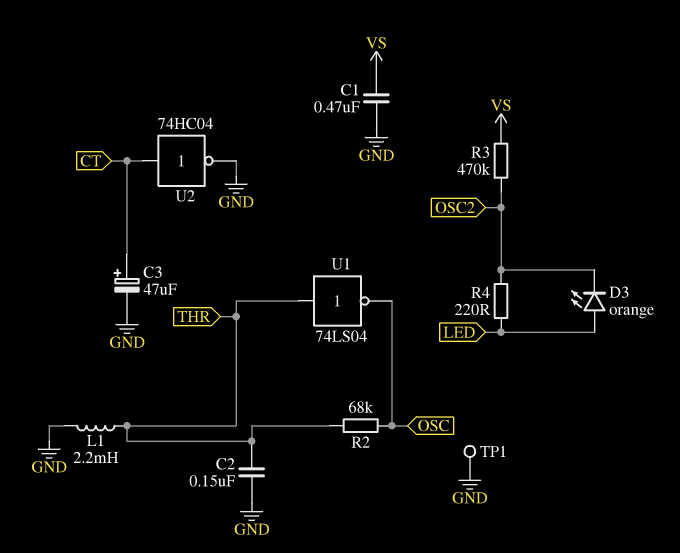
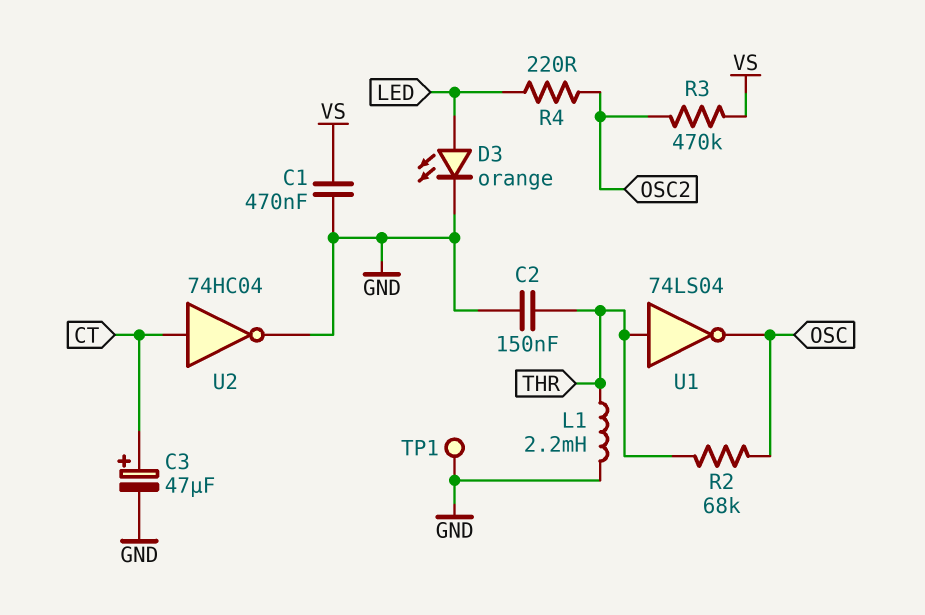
D3: LED orange (A LED, K OSC2) -> LED orange (A LED, K GND)

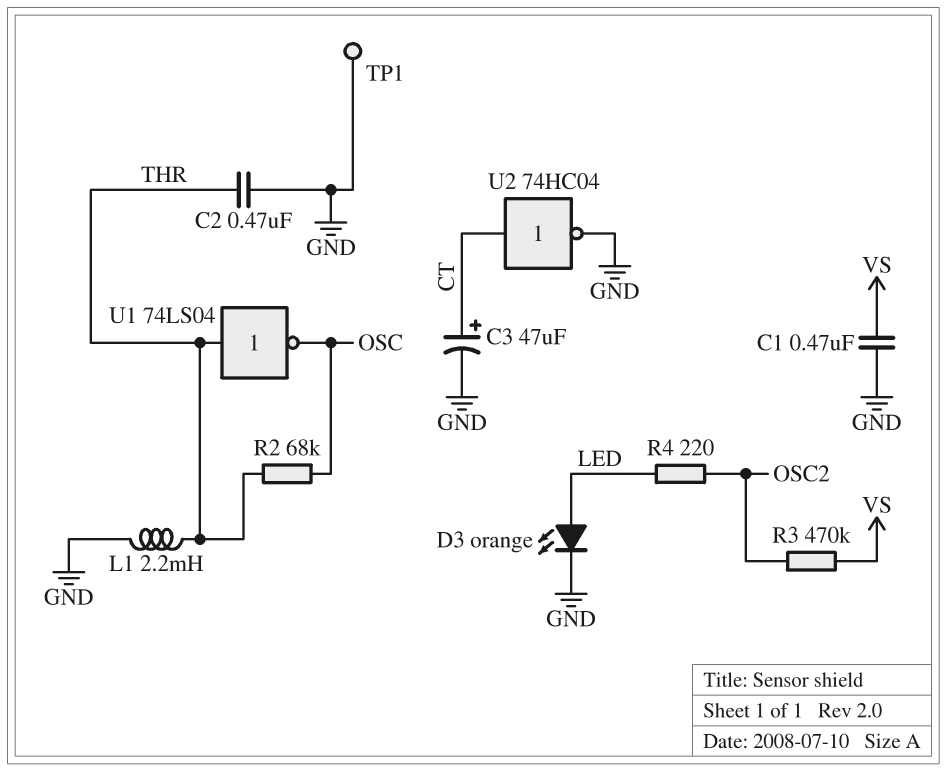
C2: 150nF (GND, THR) -> 470nF (GND, THR)

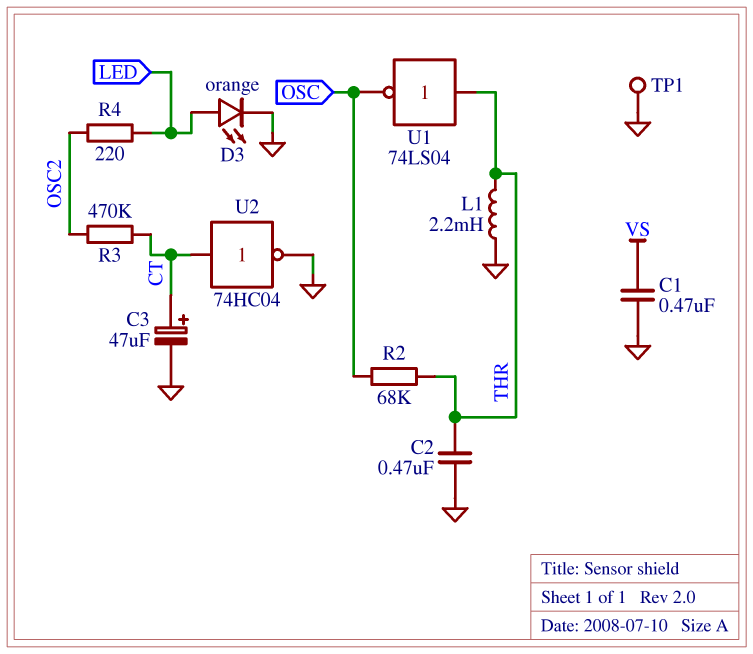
R3: 470k (OSC2, VS) -> 470k (CT, OSC2)

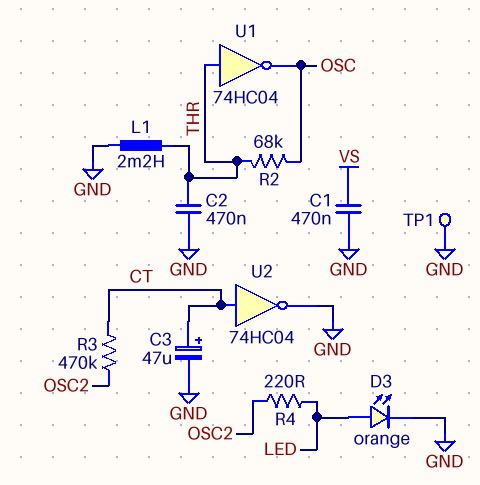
U1: NOT 74LS04 (in THR, out OSC) -> NOT 74HC04 (in THR, out OSC)

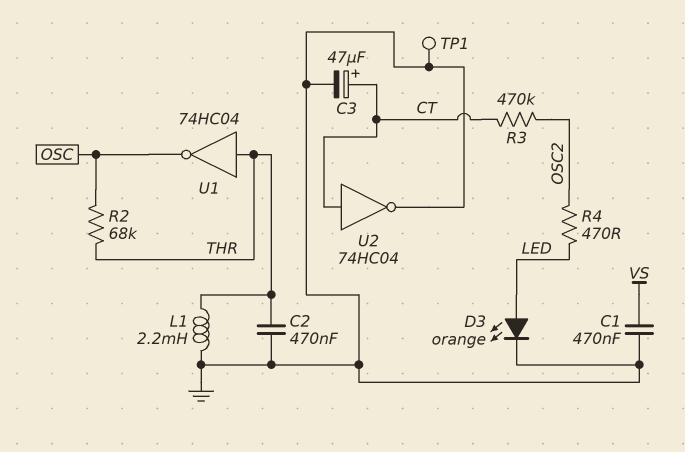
R4: 220 (LED, OSC2) -> 470 (LED, OSC2)

